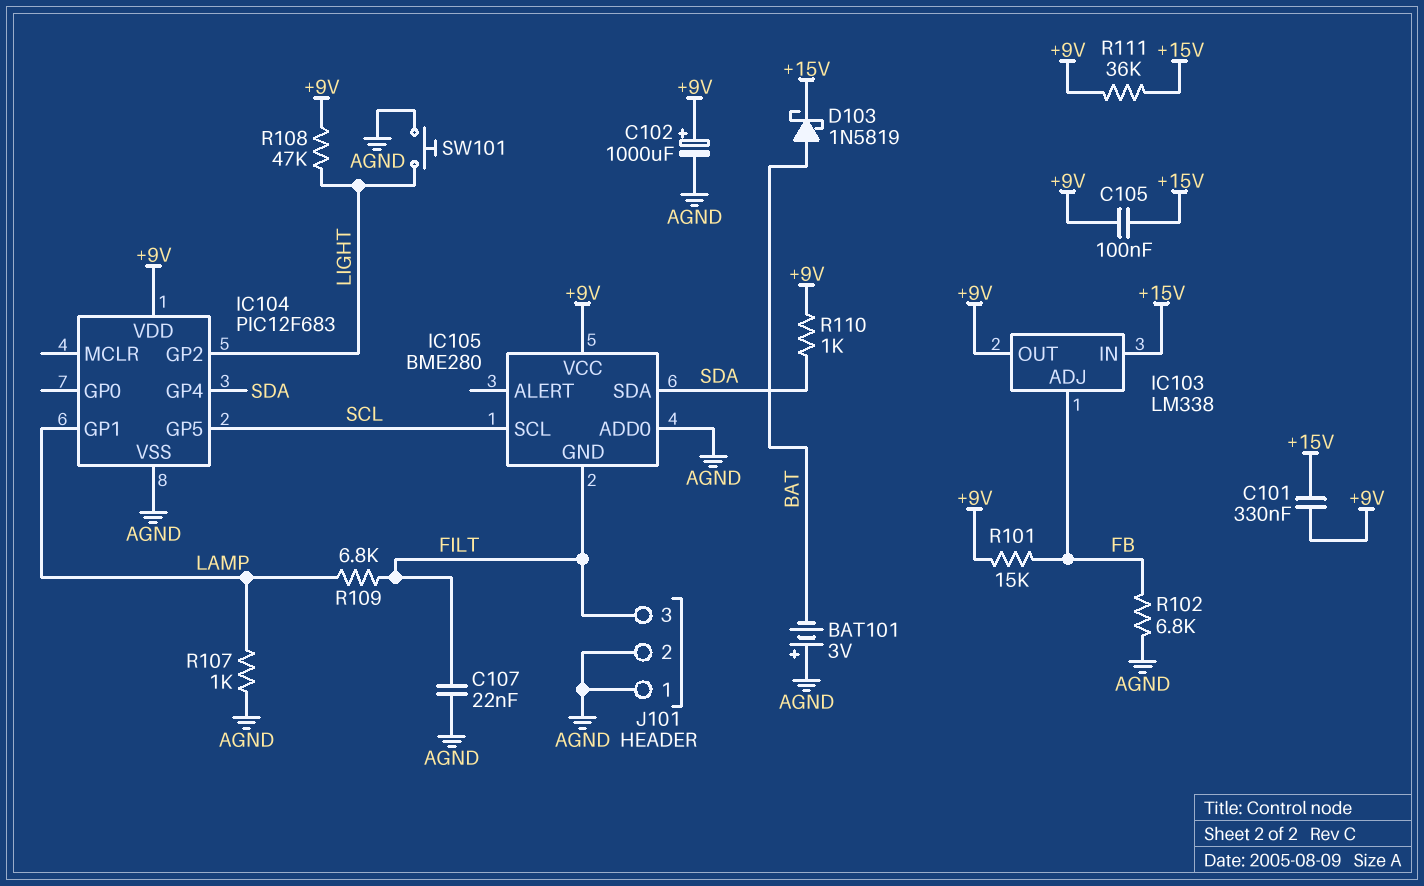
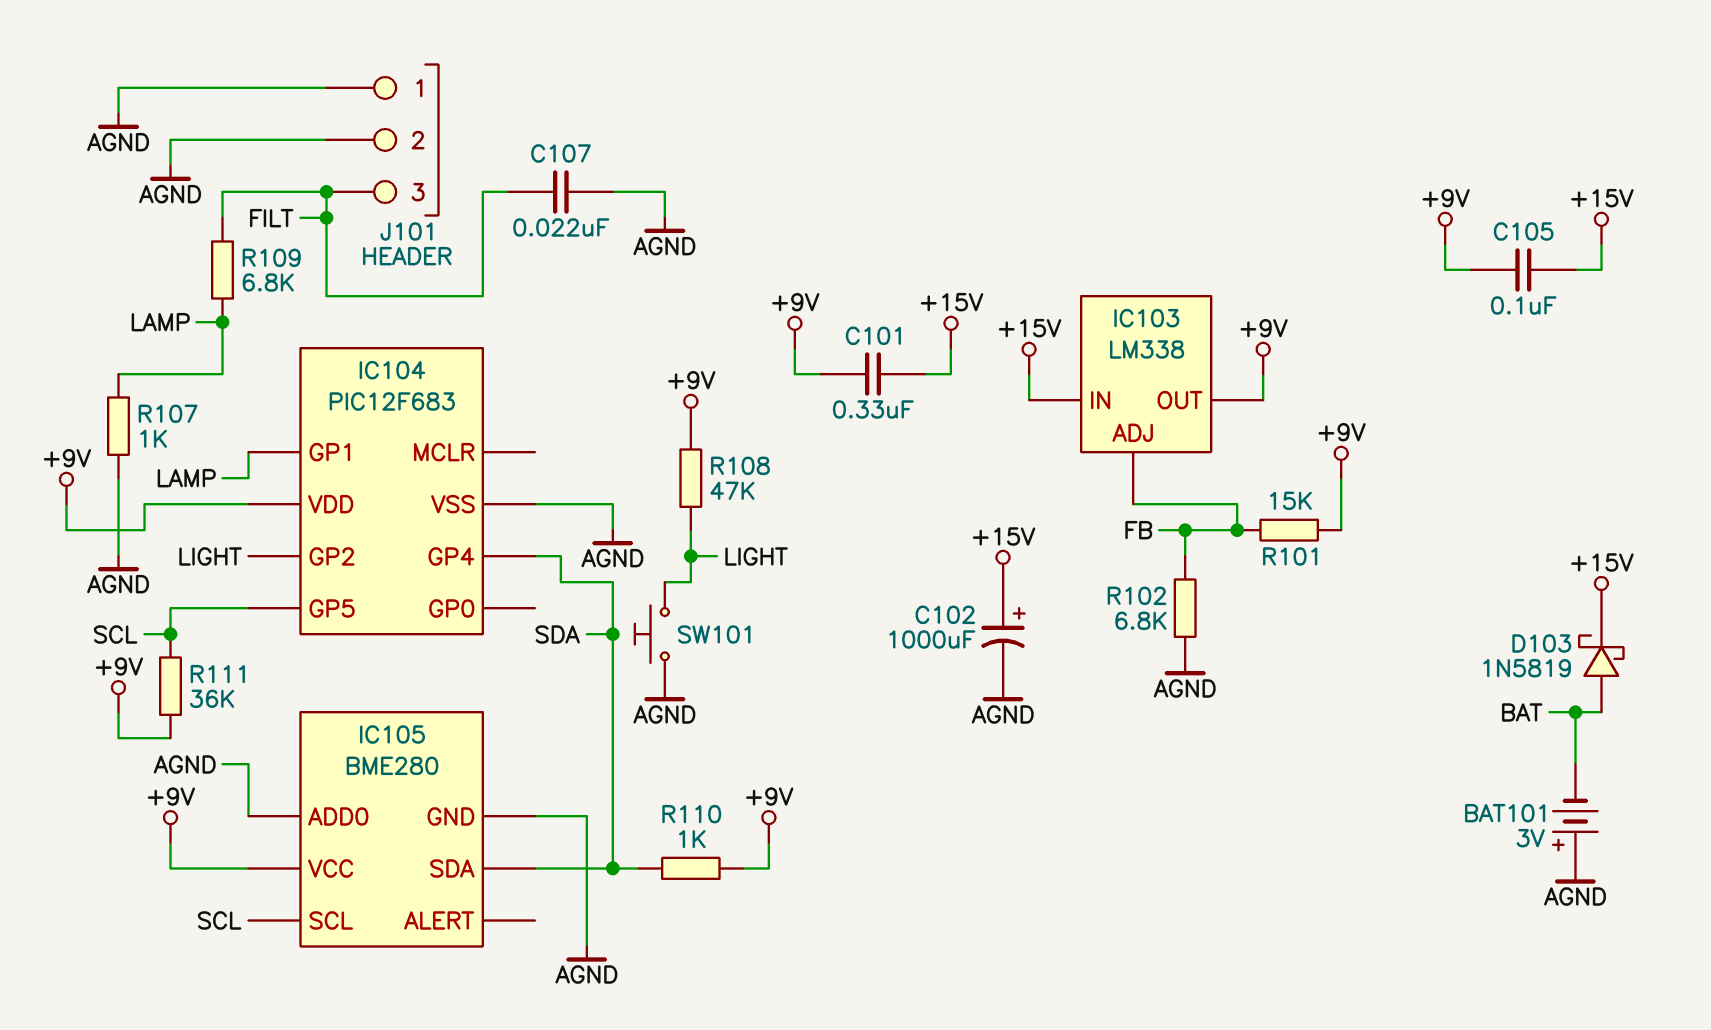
C102: 1000uF (plus +9V, minus AGND) -> 1000uF (plus +15V, minus AGND)
IC105 pin GND: FILT -> AGND
R111: 36k (+9V, +15V) -> 36k (+9V, SCL)

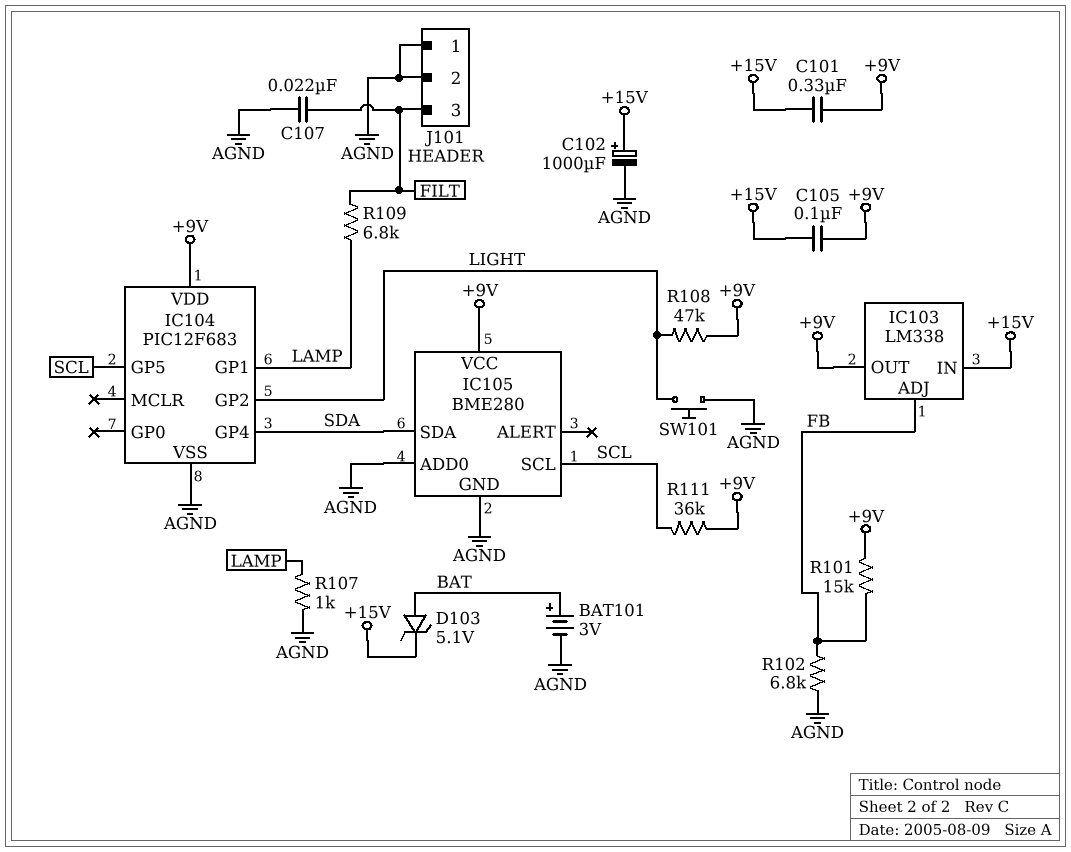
BAT101: 3V (plus AGND, minus BAT) -> 3V (plus BAT, minus AGND)
D103: schottky 1N5819 (A BAT, K +15V) -> zener 5.1V (A BAT, K +15V)
R110: 1k (+9V, SDA) -> none

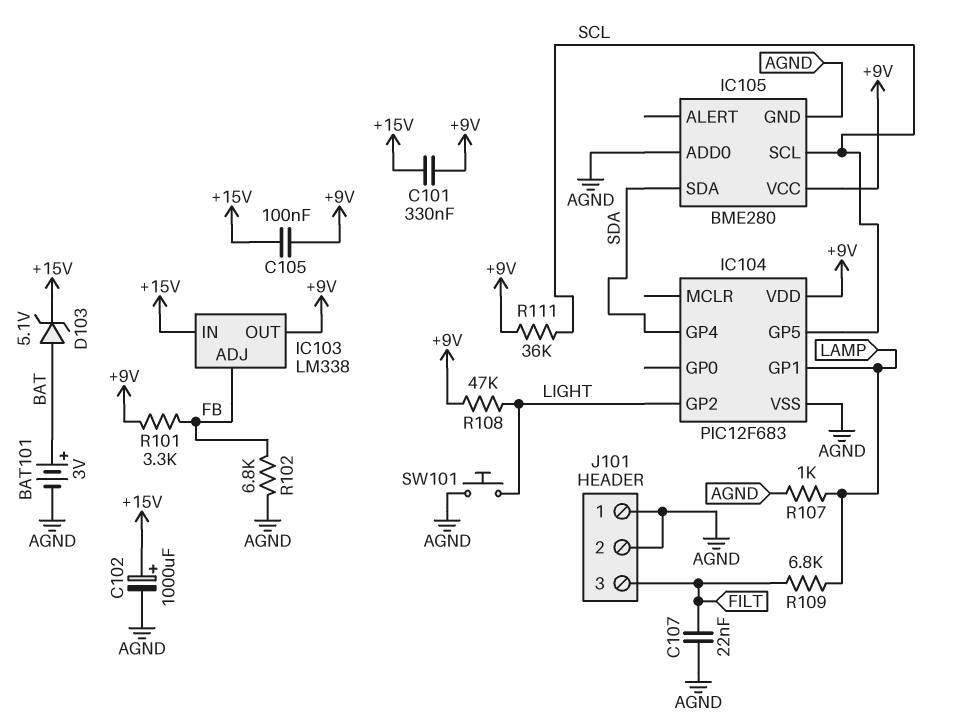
R101: 15k (+9V, FB) -> 3.3k (+9V, FB)

